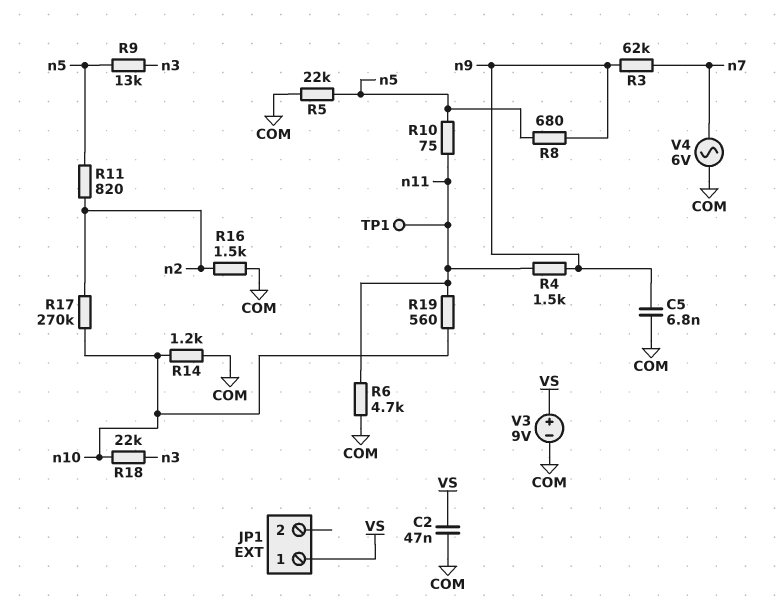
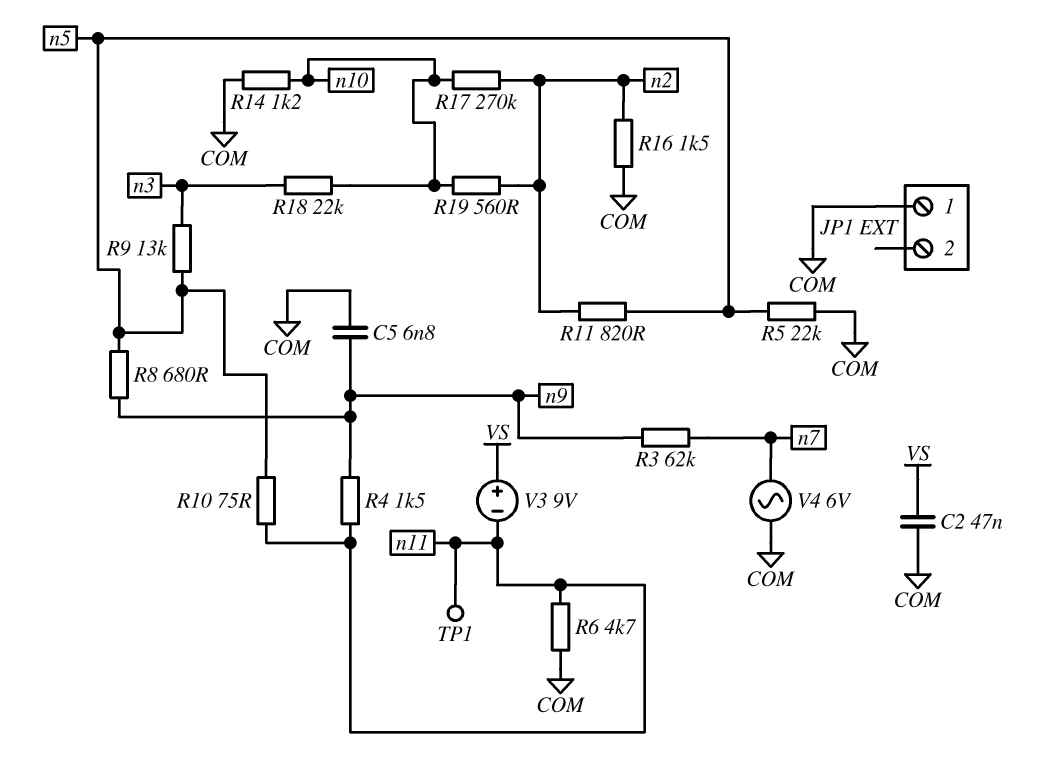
JP1 pin 1: VS -> COM
R19: 560 (n10, n11) -> 560 (n2, n10)
V3: 9V (plus VS, minus COM) -> 9V (plus VS, minus n11)

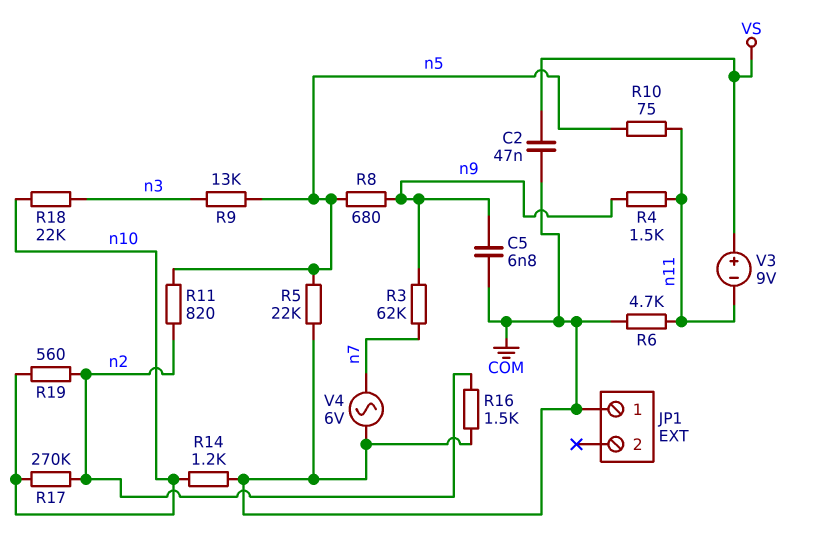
TP1: test point (n11) -> none

